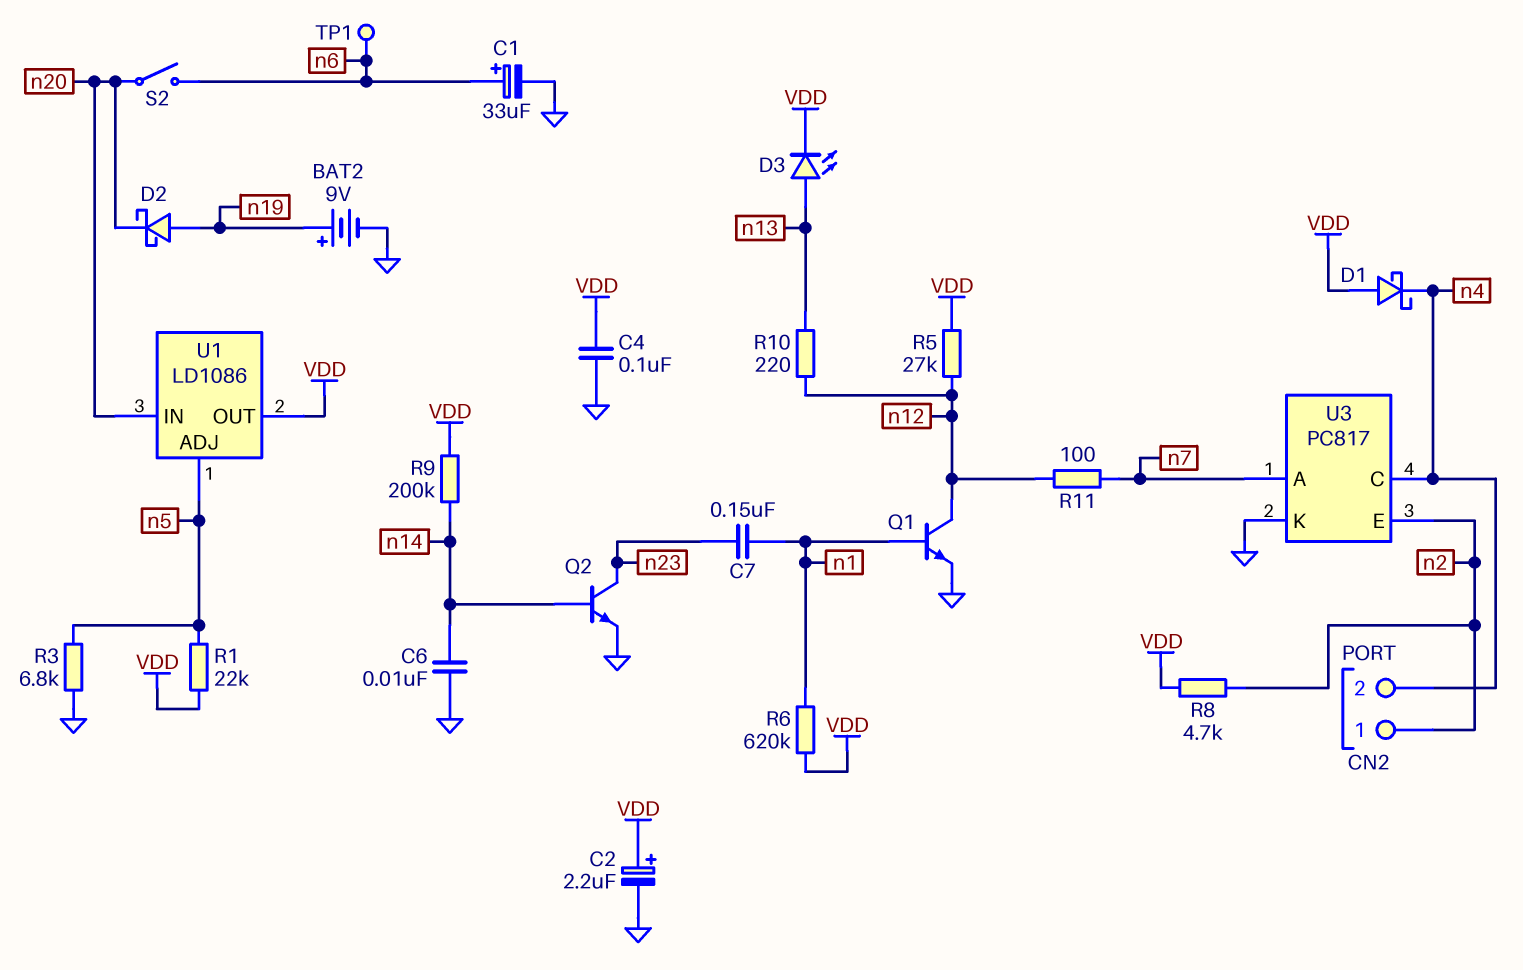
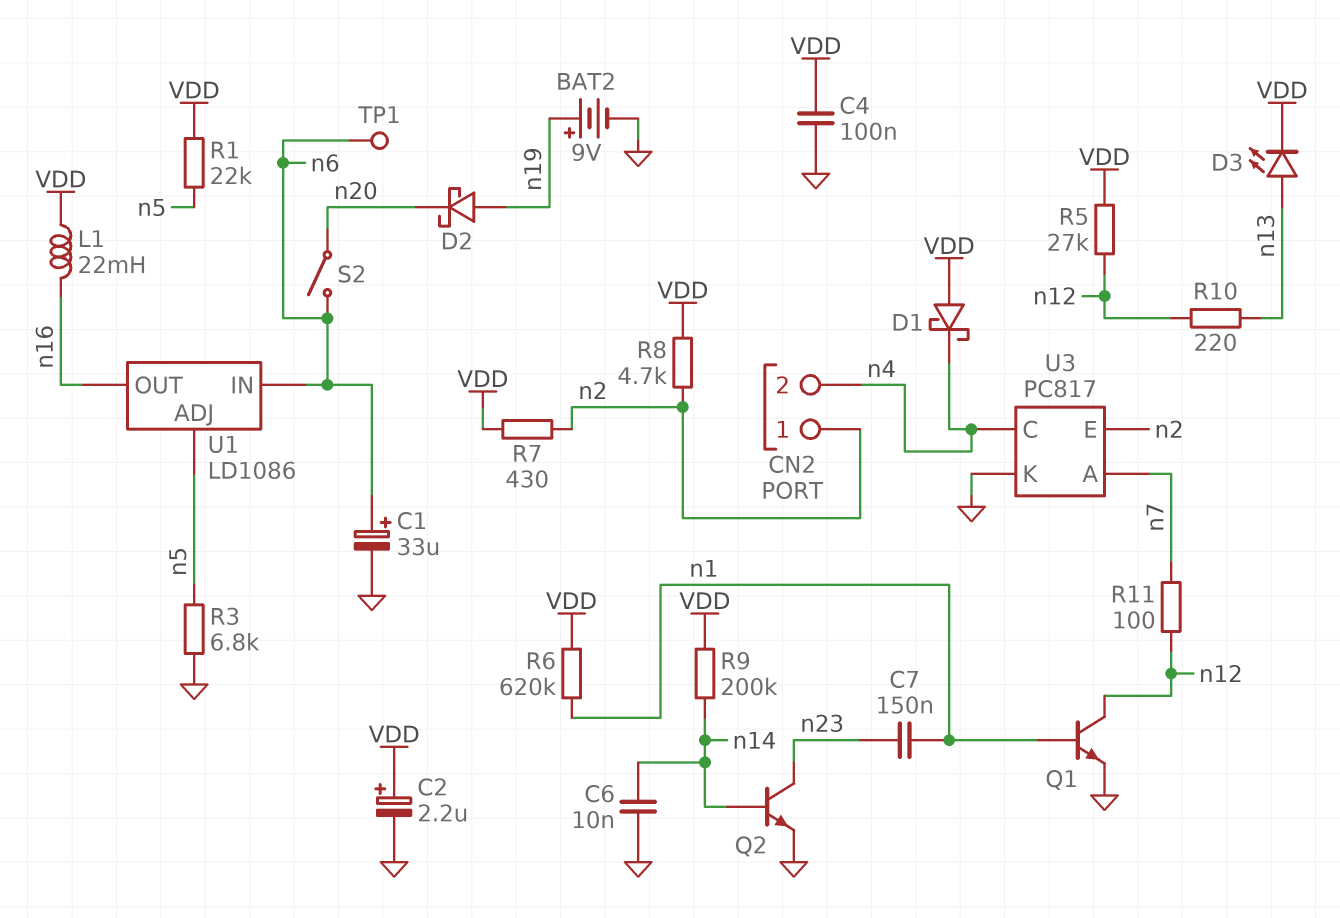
L1: none -> 22mH (VDD, n16)
R7: none -> 430 (VDD, n2)
U1 pin IN: n20 -> n6
U1 pin OUT: VDD -> n16

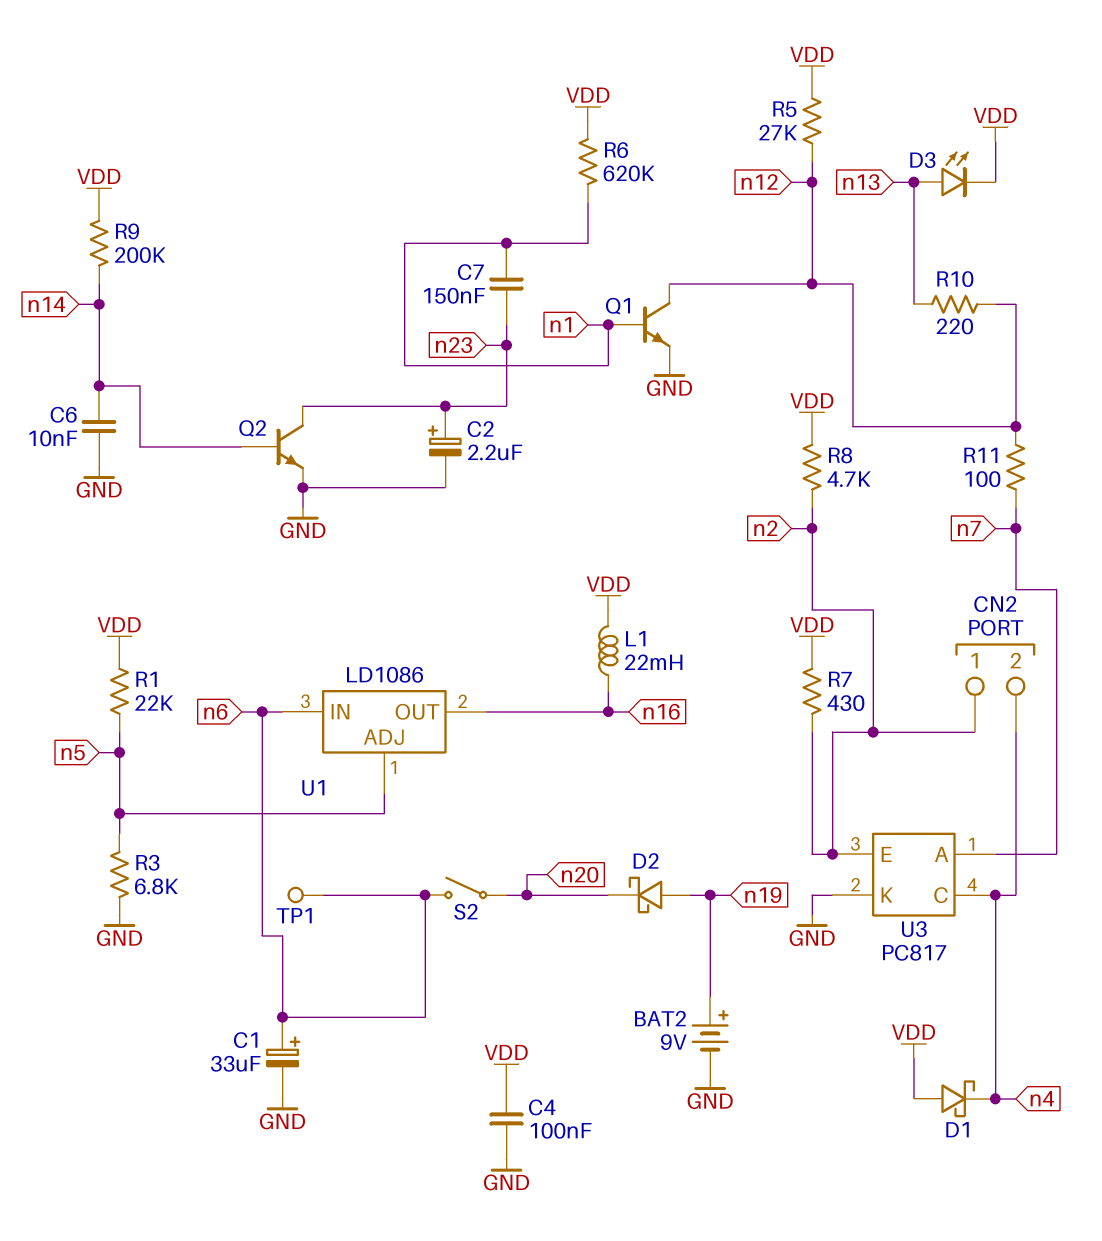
C2: 2.2uF (plus VDD, minus GND) -> 2.2uF (plus n23, minus GND)

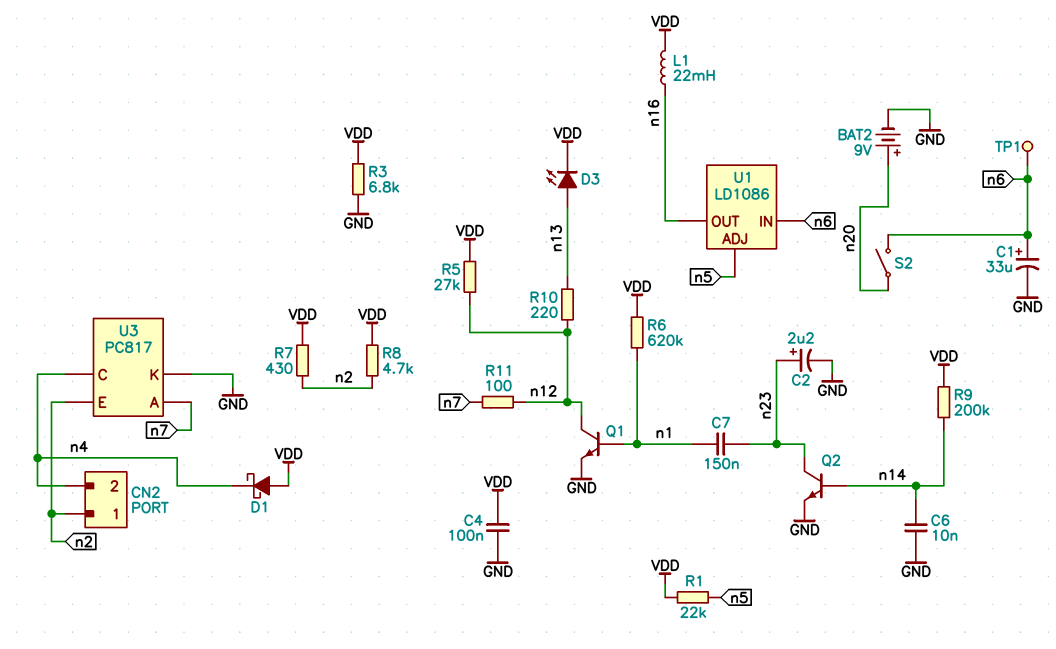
BAT2: 9V (plus n19, minus GND) -> 9V (plus n20, minus GND)
D2: schottky (A n19, K n20) -> none
R3: 6.8k (GND, n5) -> 6.8k (GND, VDD)

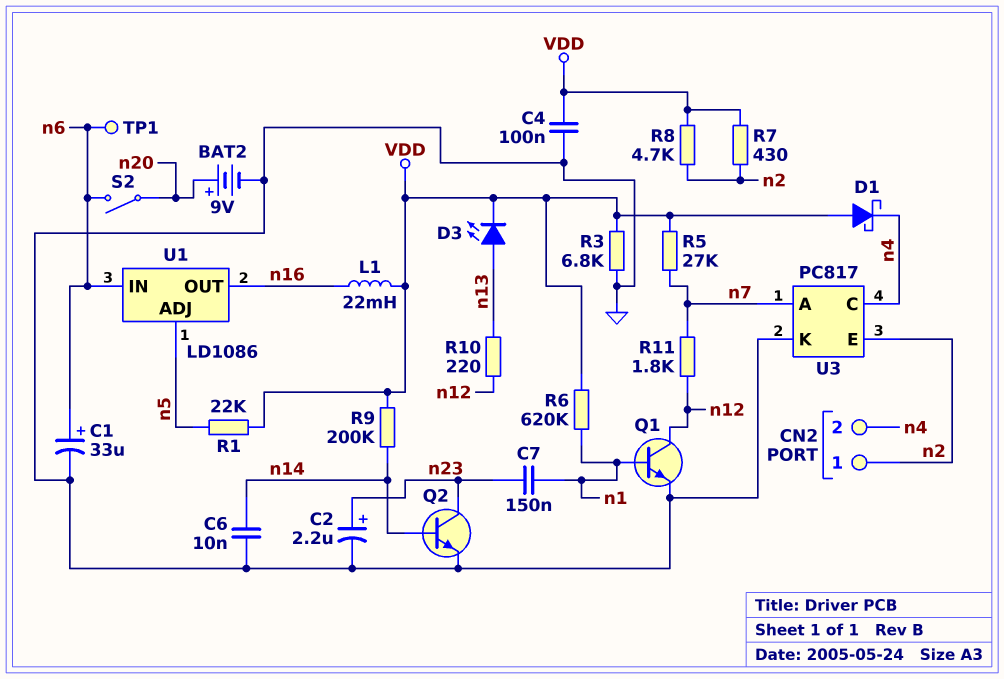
R5: 27k (VDD, n12) -> 27k (VDD, n7)
R11: 100 (n7, n12) -> 1.8k (n7, n12)

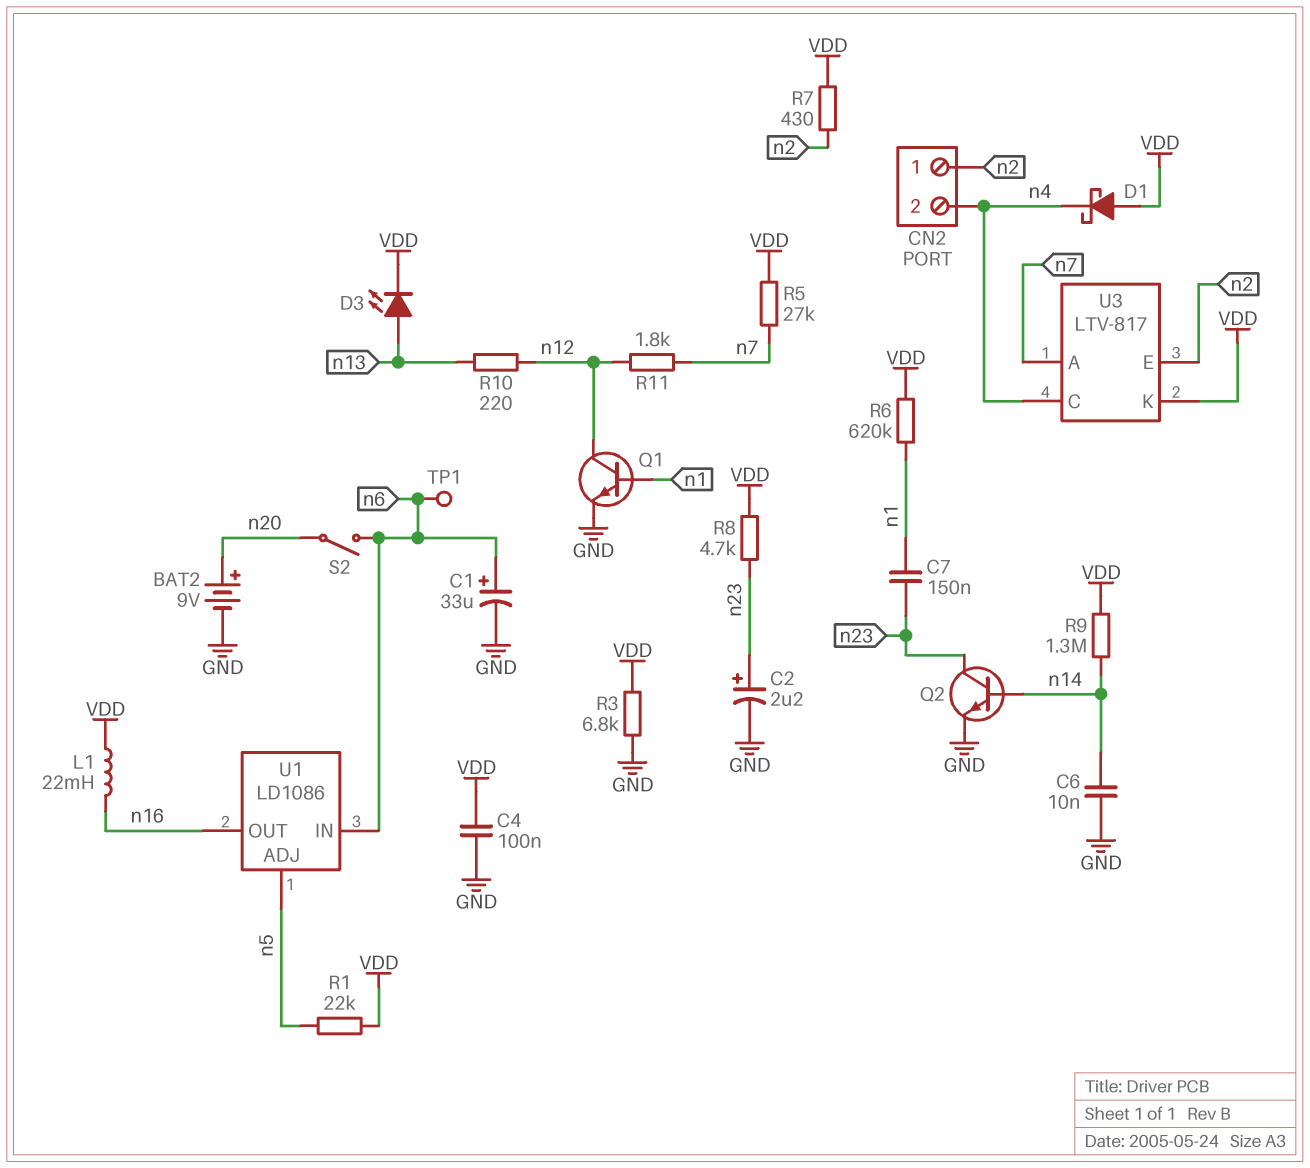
R8: 4.7k (VDD, n2) -> 4.7k (VDD, n23)
R9: 200k (VDD, n14) -> 1.3M (VDD, n14)
U3: PC817 -> LTV-817
U3 pin K: GND -> VDD

